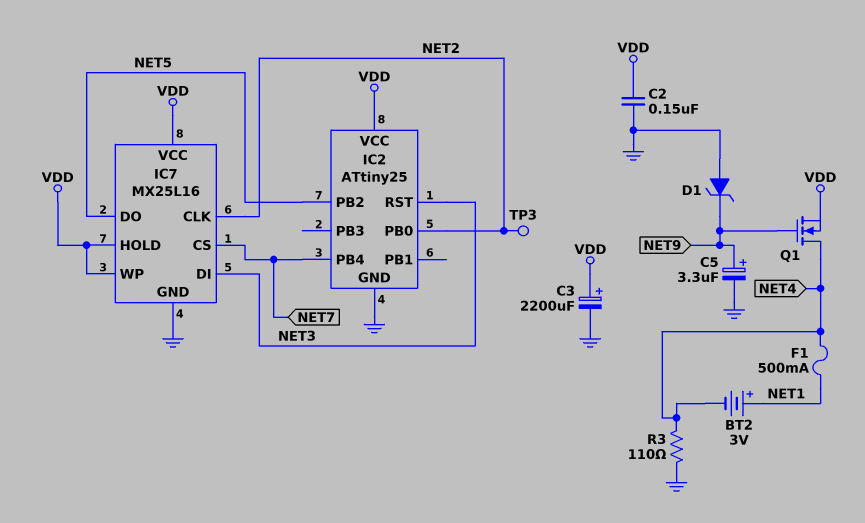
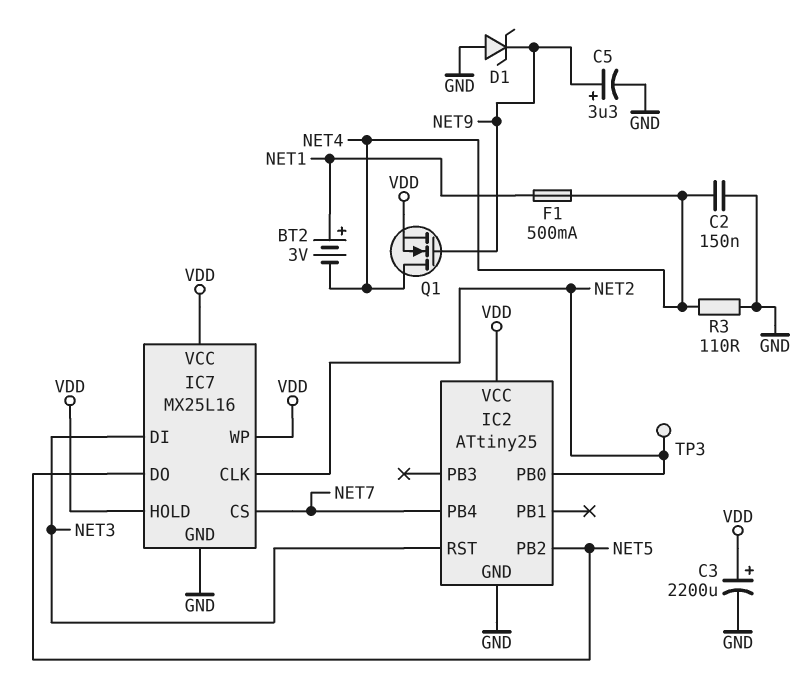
C2: 150nF (GND, VDD) -> 150nF (GND, NET4)

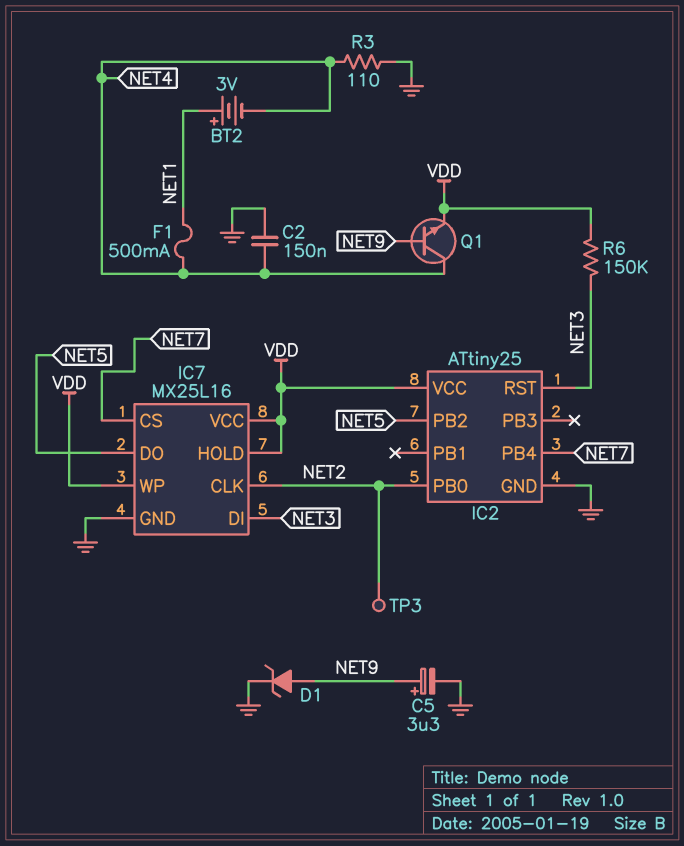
C3: 2200uF (plus VDD, minus GND) -> none
D1: zener (A GND, K NET9) -> zener (A NET9, K GND)
Q1: NMOS (G NET9, D NET4, S VDD) -> NPN (B NET9, C NET4, E VDD)
R6: none -> 150k (NET3, VDD)

